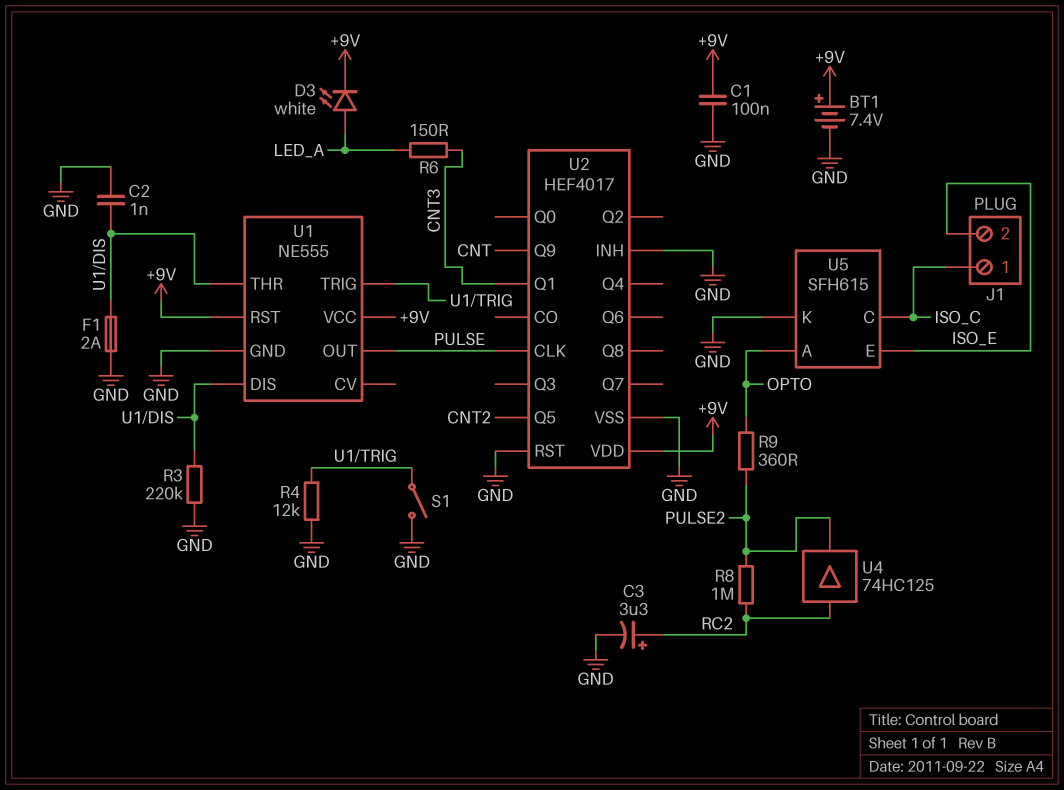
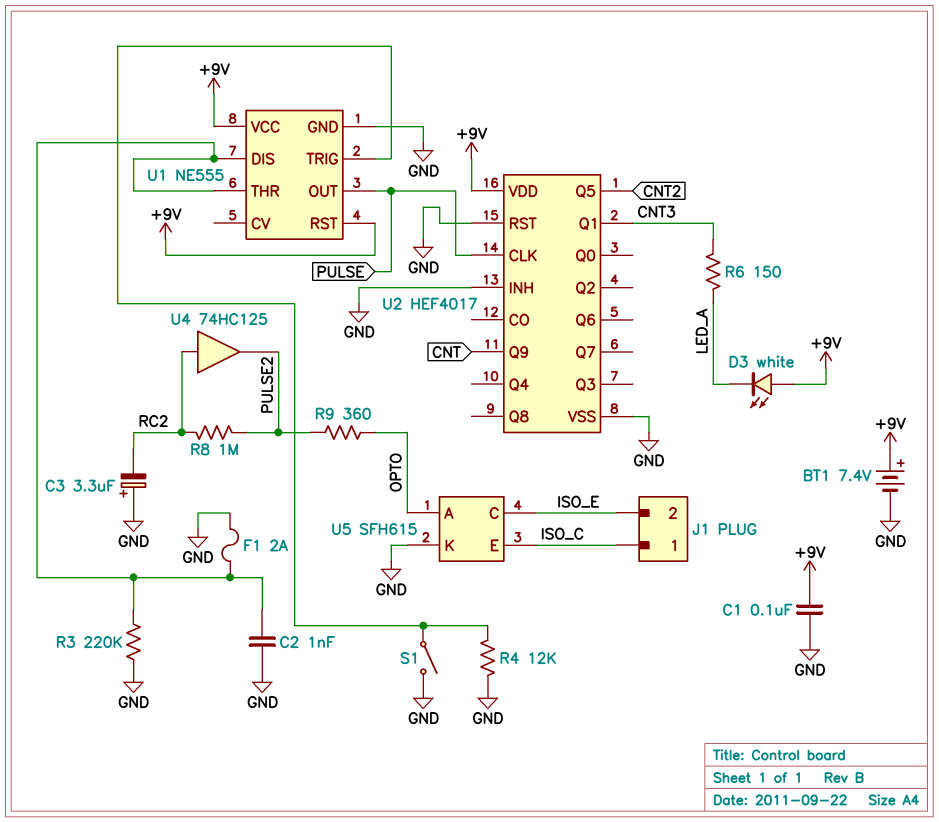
C3: 3.3uF (plus RC2, minus GND) -> 3.3uF (plus GND, minus RC2)
D3: LED white (A LED_A, K +9V) -> LED white (A +9V, K LED_A)
U5 pin C: ISO_C -> ISO_E
U5 pin E: ISO_E -> ISO_C

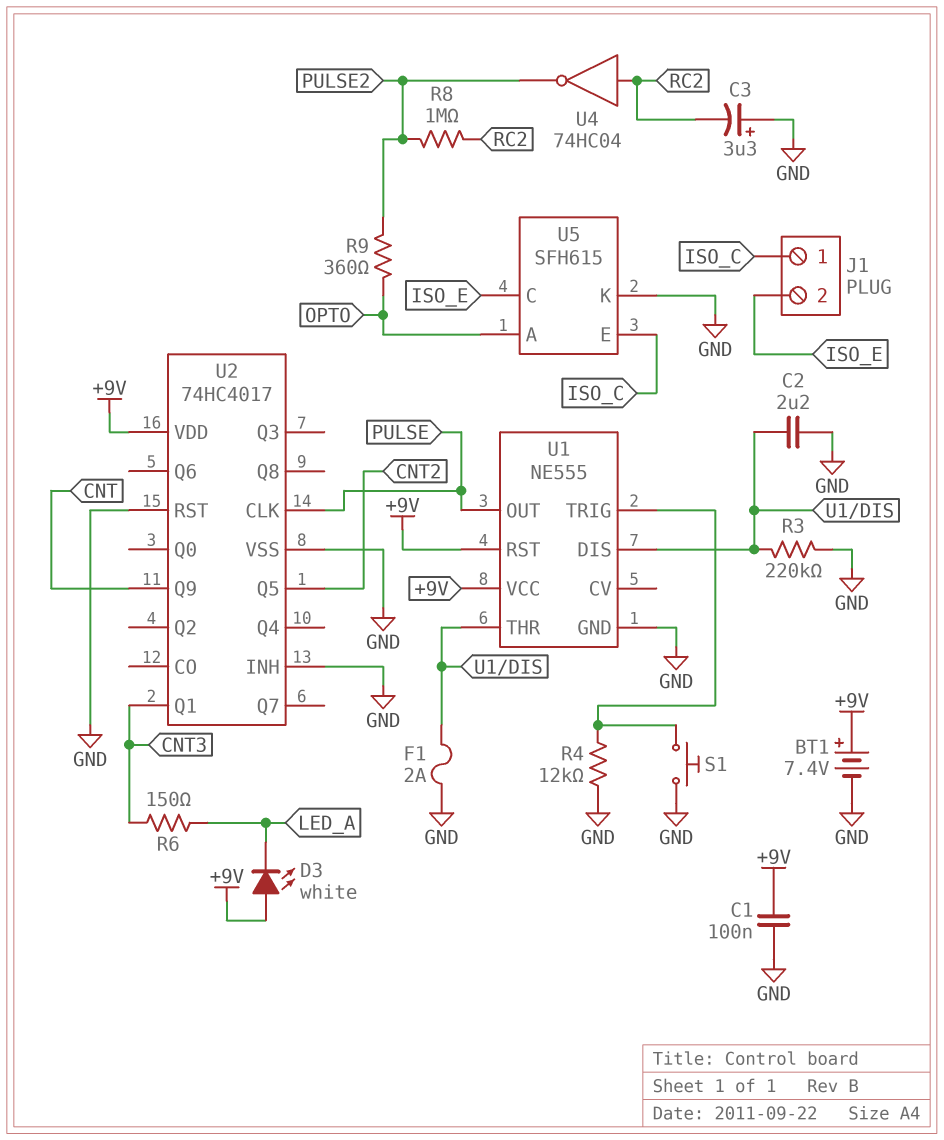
C2: 1nF (GND, U1/DIS) -> 2.2uF (GND, U1/DIS)
S1: switch (GND, U1/TRIG) -> button (GND, U1/TRIG)
U2: HEF4017 -> 74HC4017
U4: buffer 74HC125 (in RC2, out PULSE2) -> NOT 74HC04 (in RC2, out PULSE2)

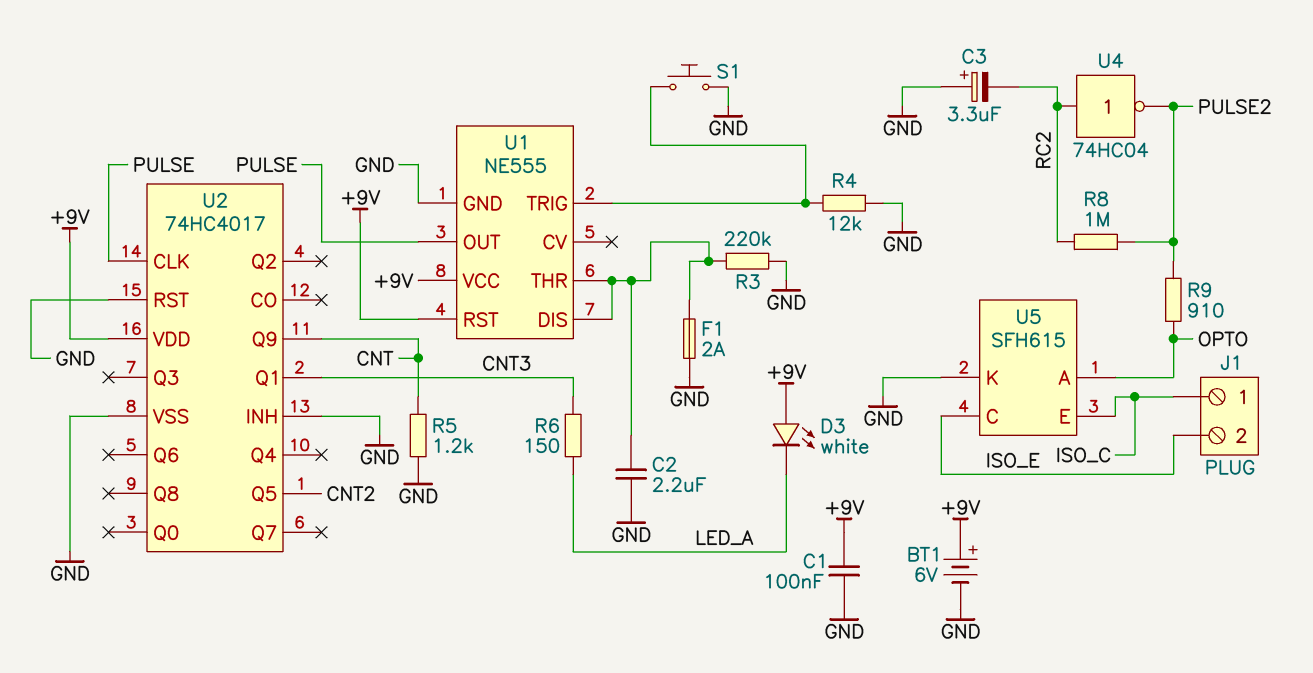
BT1: 7.4V (plus +9V, minus GND) -> 6V (plus +9V, minus GND)
R5: none -> 1.2k (CNT, GND)
R9: 360 (OPTO, PULSE2) -> 910 (OPTO, PULSE2)

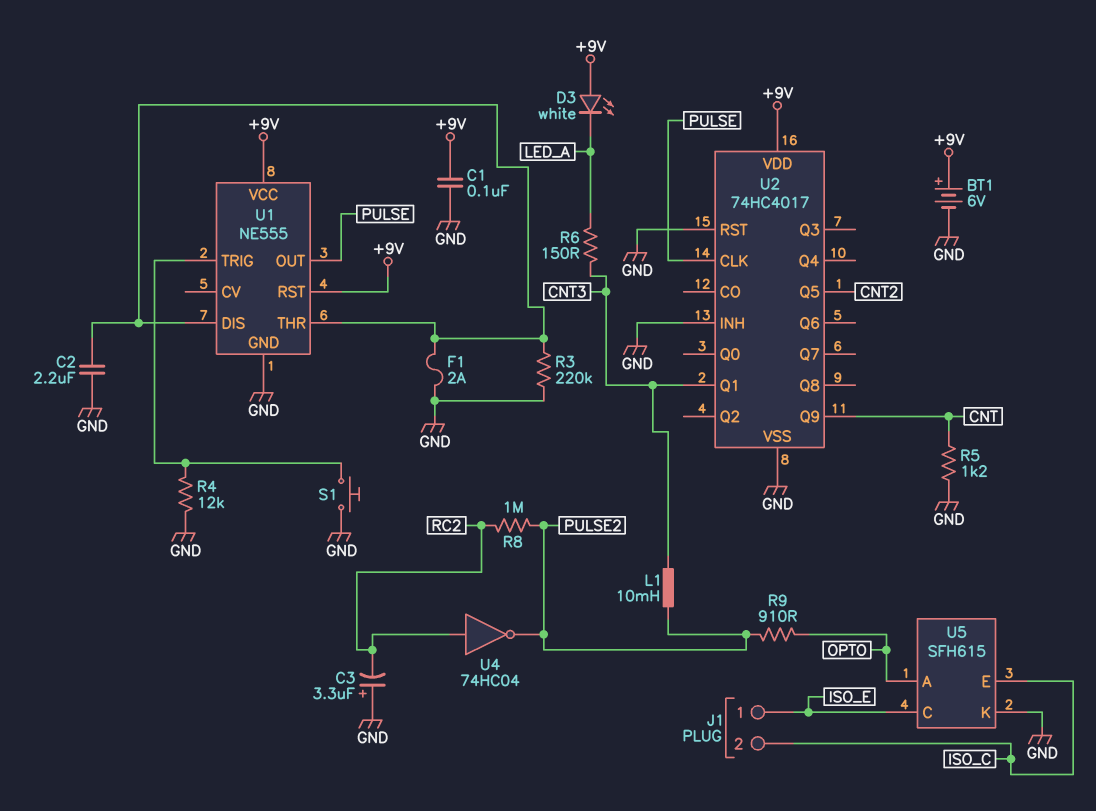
J1 pin 1: ISO_C -> ISO_E
J1 pin 2: ISO_E -> ISO_C
L1: none -> 10mH (CNT3, PULSE2)

